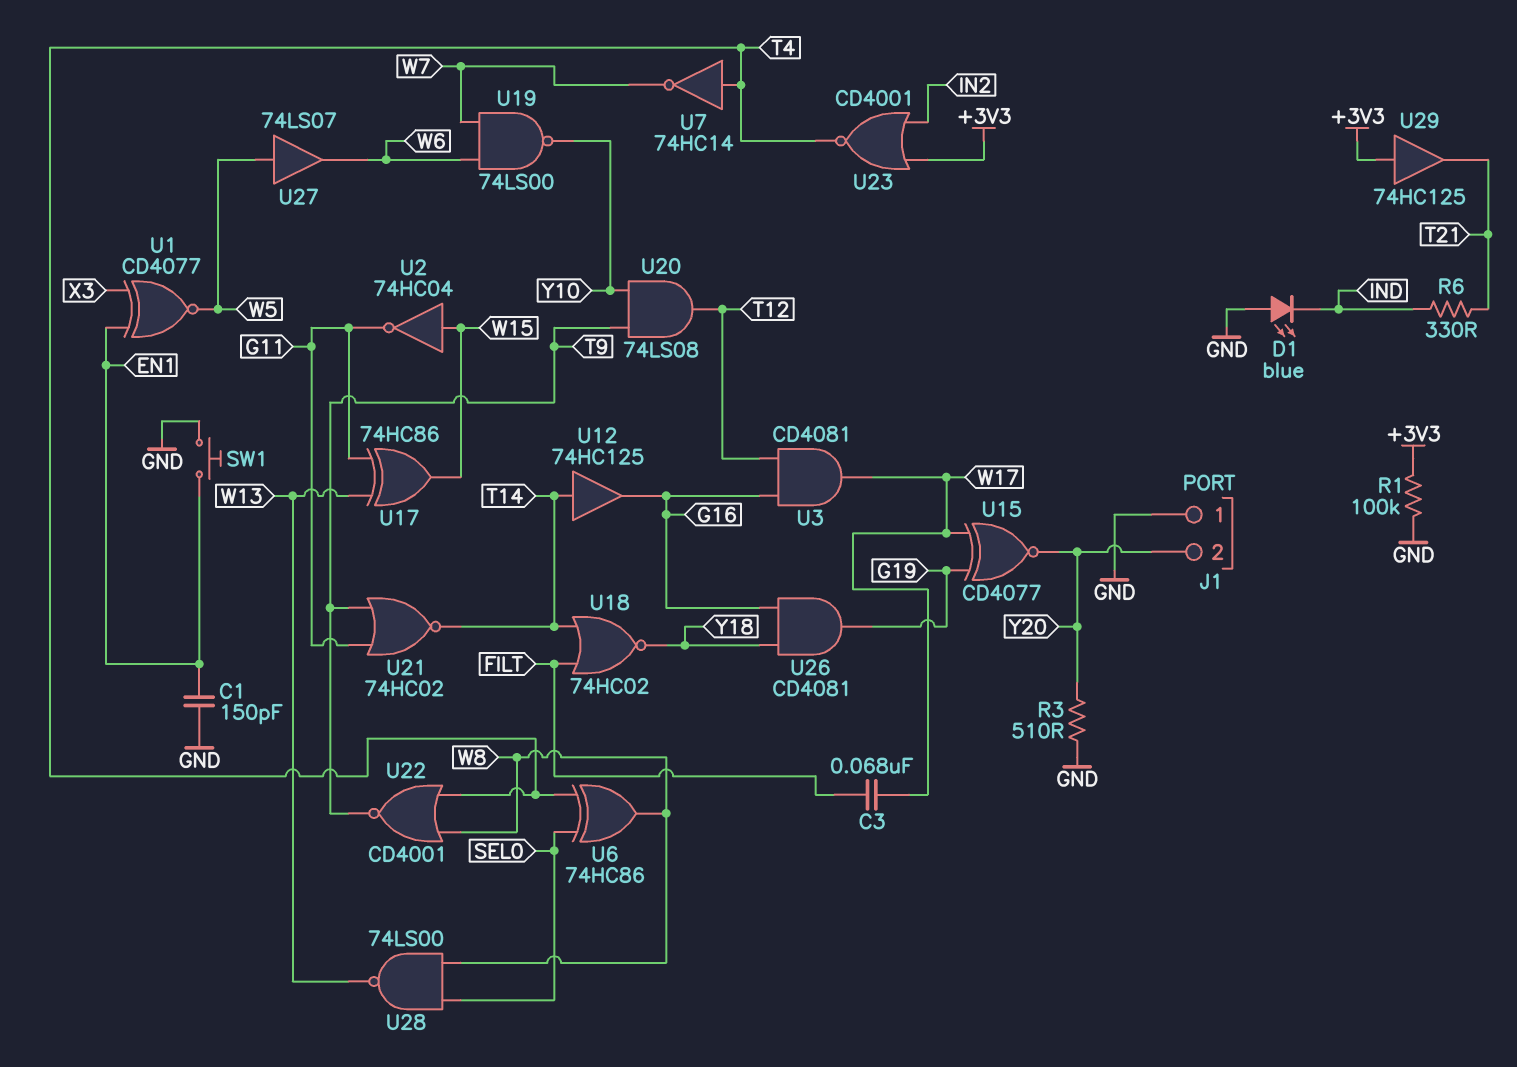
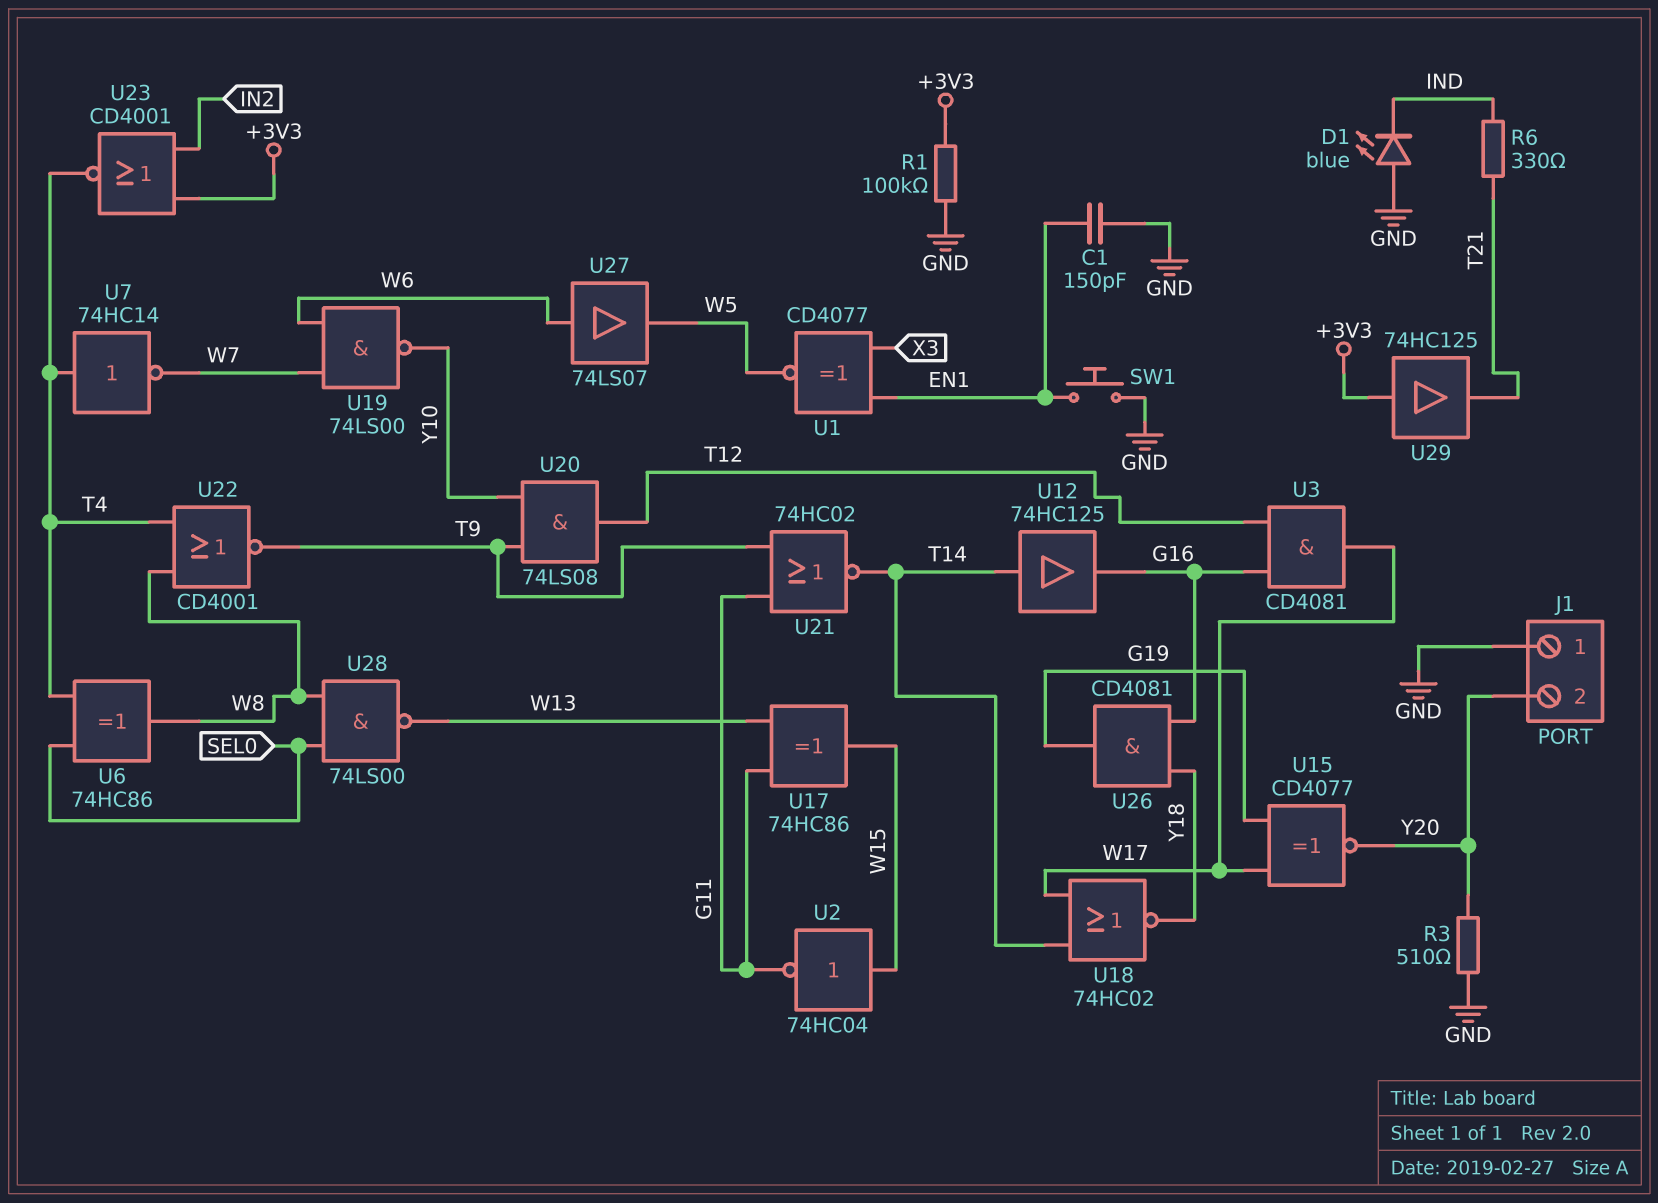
C3: 68nF (FILT, W17) -> none
U18: NOR 74HC02 (in FILT, in T14, out Y18) -> NOR 74HC02 (in T14, in W17, out Y18)
U27: buffer 74LS07 (in W5, out W6) -> buffer 74LS07 (in W6, out W5)

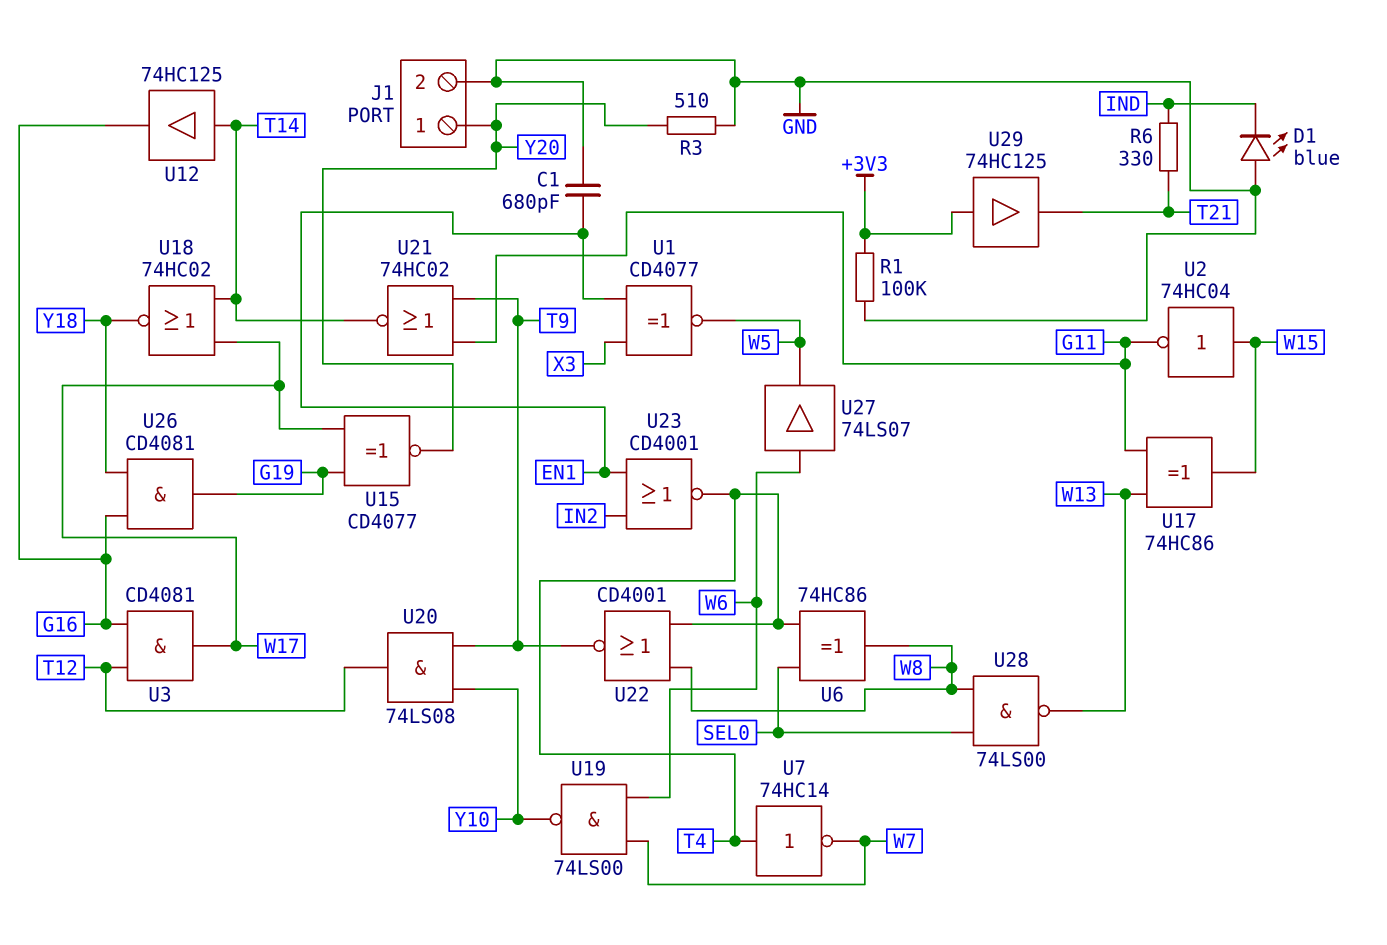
C1: 150pF (EN1, GND) -> 680pF (EN1, GND)
J1 pin 1: GND -> Y20
J1 pin 2: Y20 -> GND
SW1: button (EN1, GND) -> none
U23: NOR CD4001 (in +3V3, in IN2, out T4) -> NOR CD4001 (in EN1, in IN2, out T4)

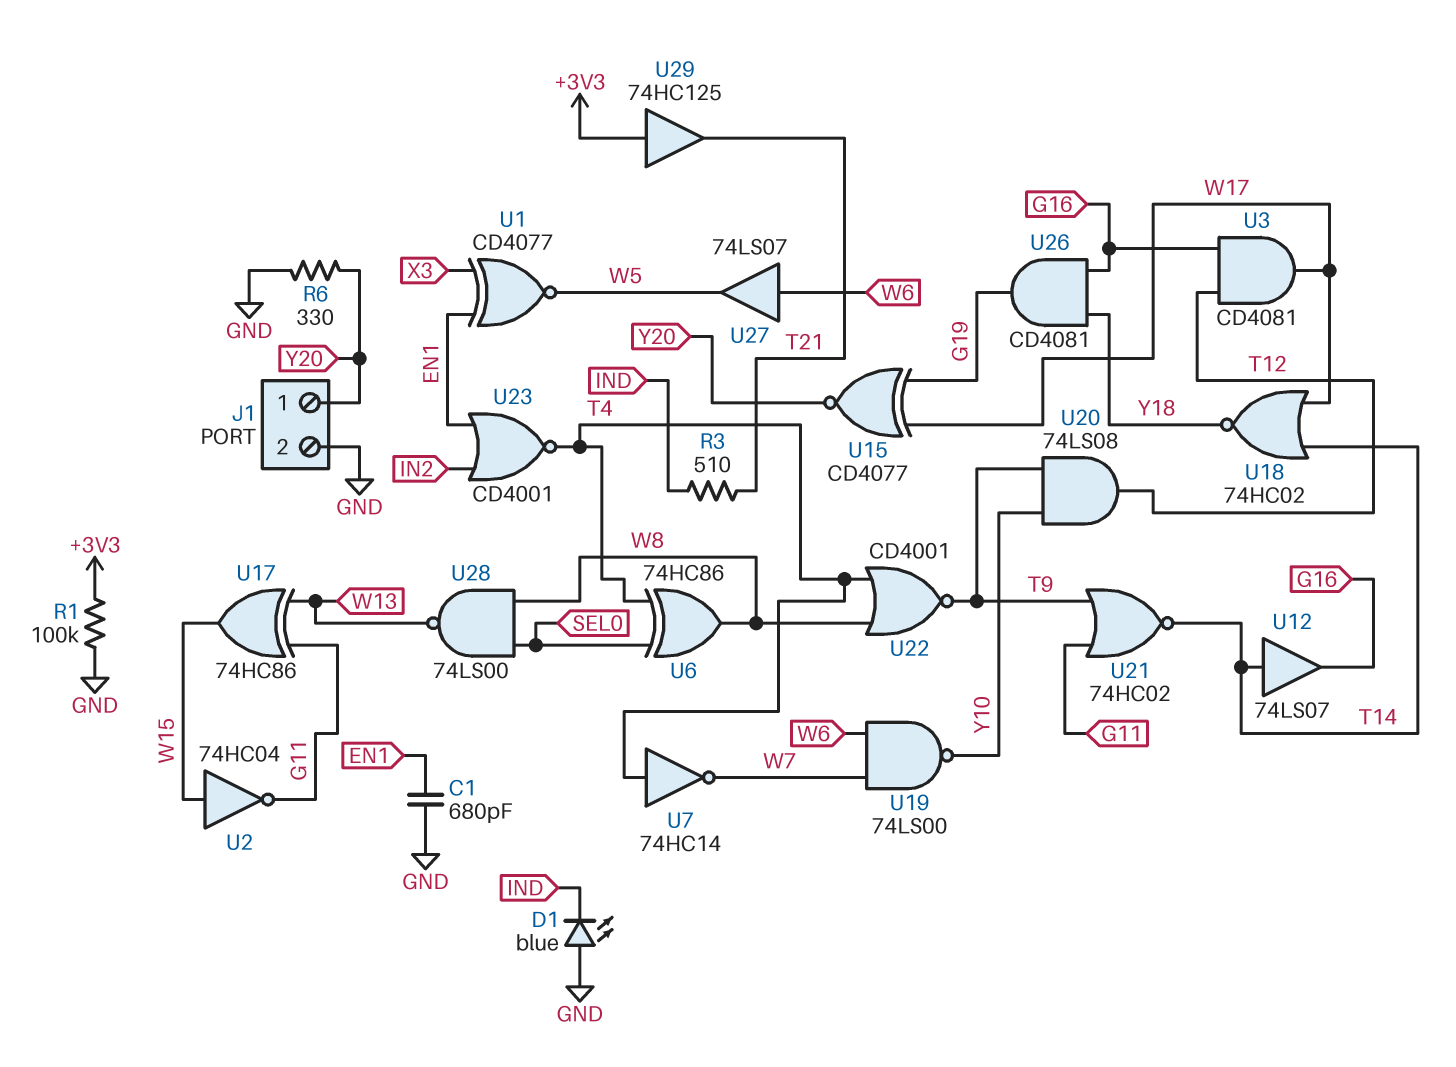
R3: 510 (GND, Y20) -> 510 (IND, T21)
R6: 330 (IND, T21) -> 330 (GND, Y20)
U12: buffer 74HC125 (in T14, out G16) -> buffer 74LS07 (in T14, out G16)

